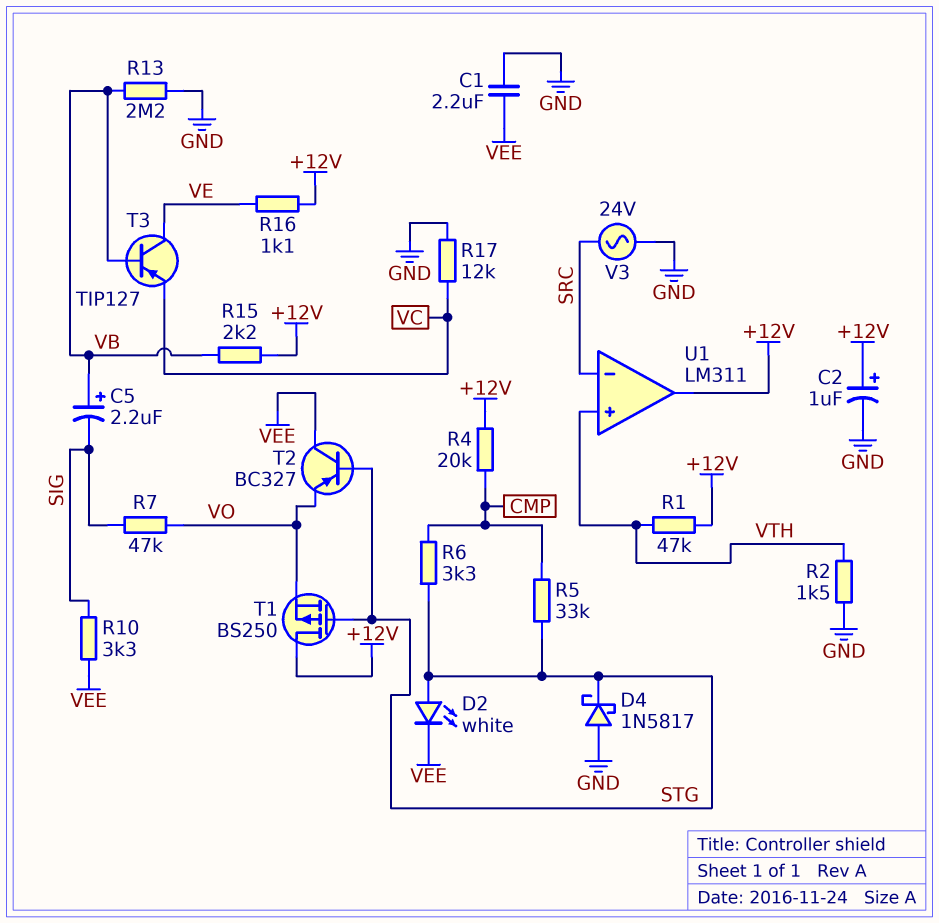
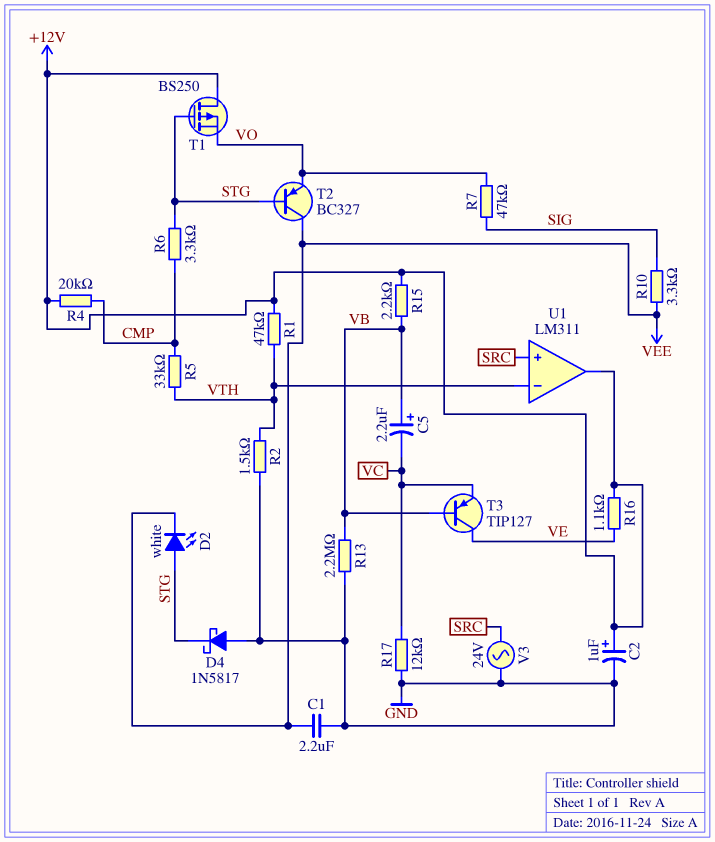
C5: 2.2uF (plus VB, minus SIG) -> 2.2uF (plus VB, minus VC)
R5: 33k (CMP, STG) -> 33k (CMP, VTH)
U1 pin in+: VTH -> SRC
U1 pin in-: SRC -> VTH

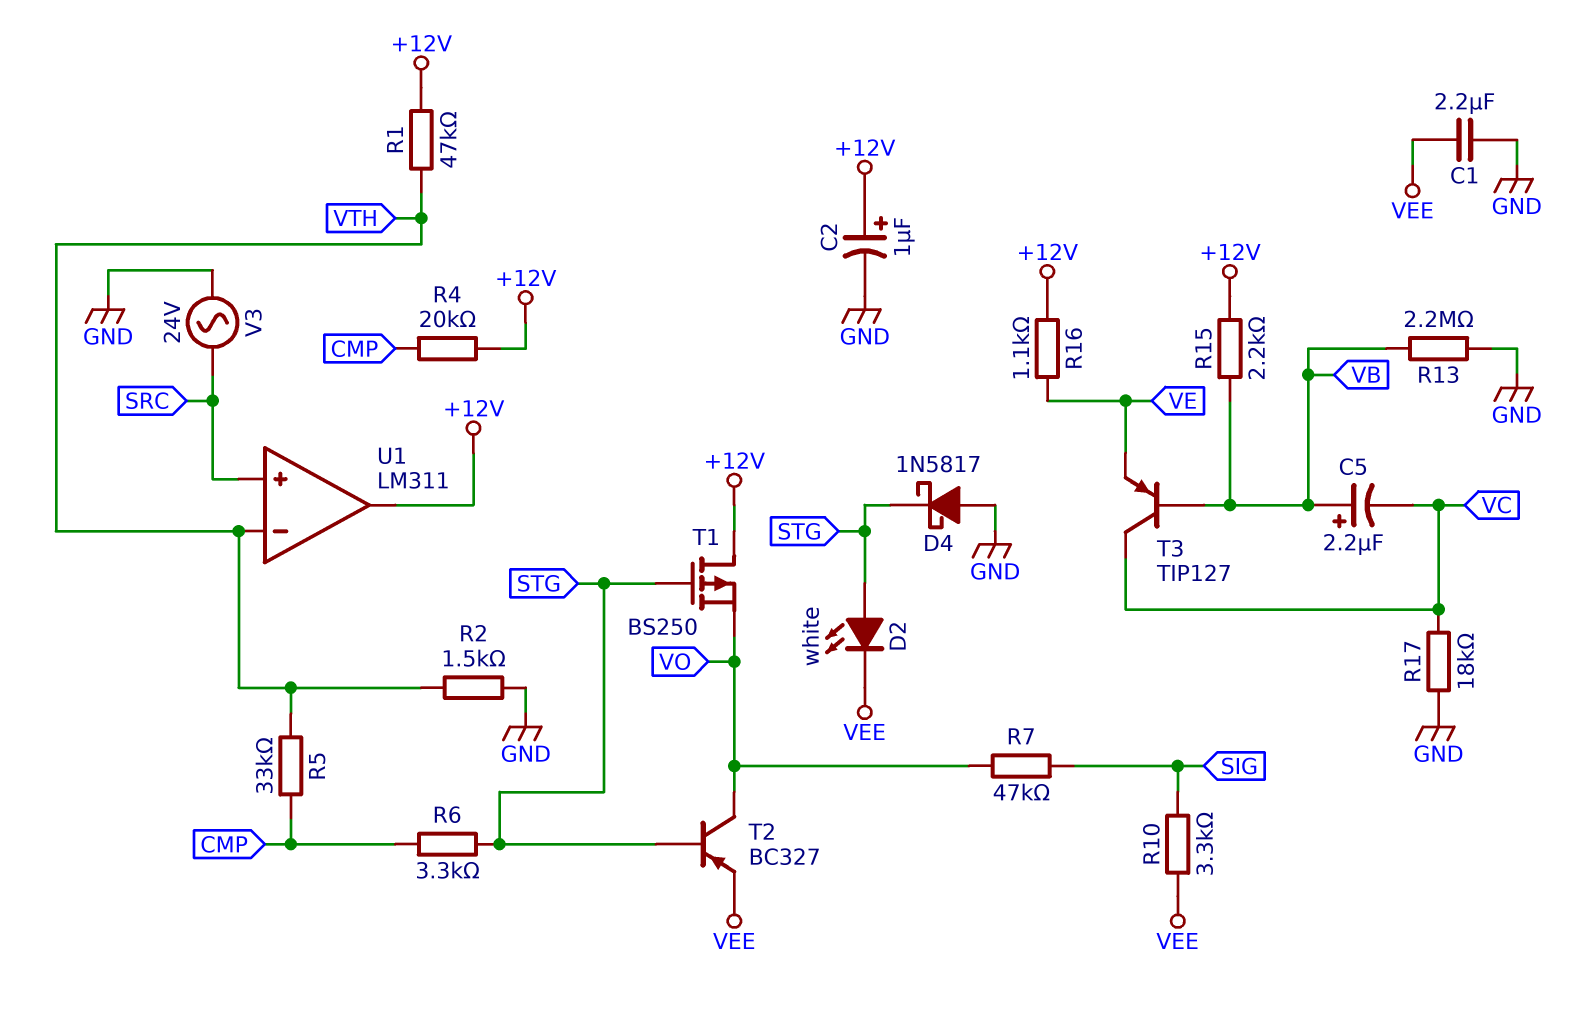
R17: 12k (GND, VC) -> 18k (GND, VC)
T2: PNP BC327 (B STG, C VEE, E VO) -> PNP BC327 (B STG, C VO, E VEE)
T3: PNP TIP127 (B VB, C VE, E VC) -> PNP TIP127 (B VB, C VC, E VE)

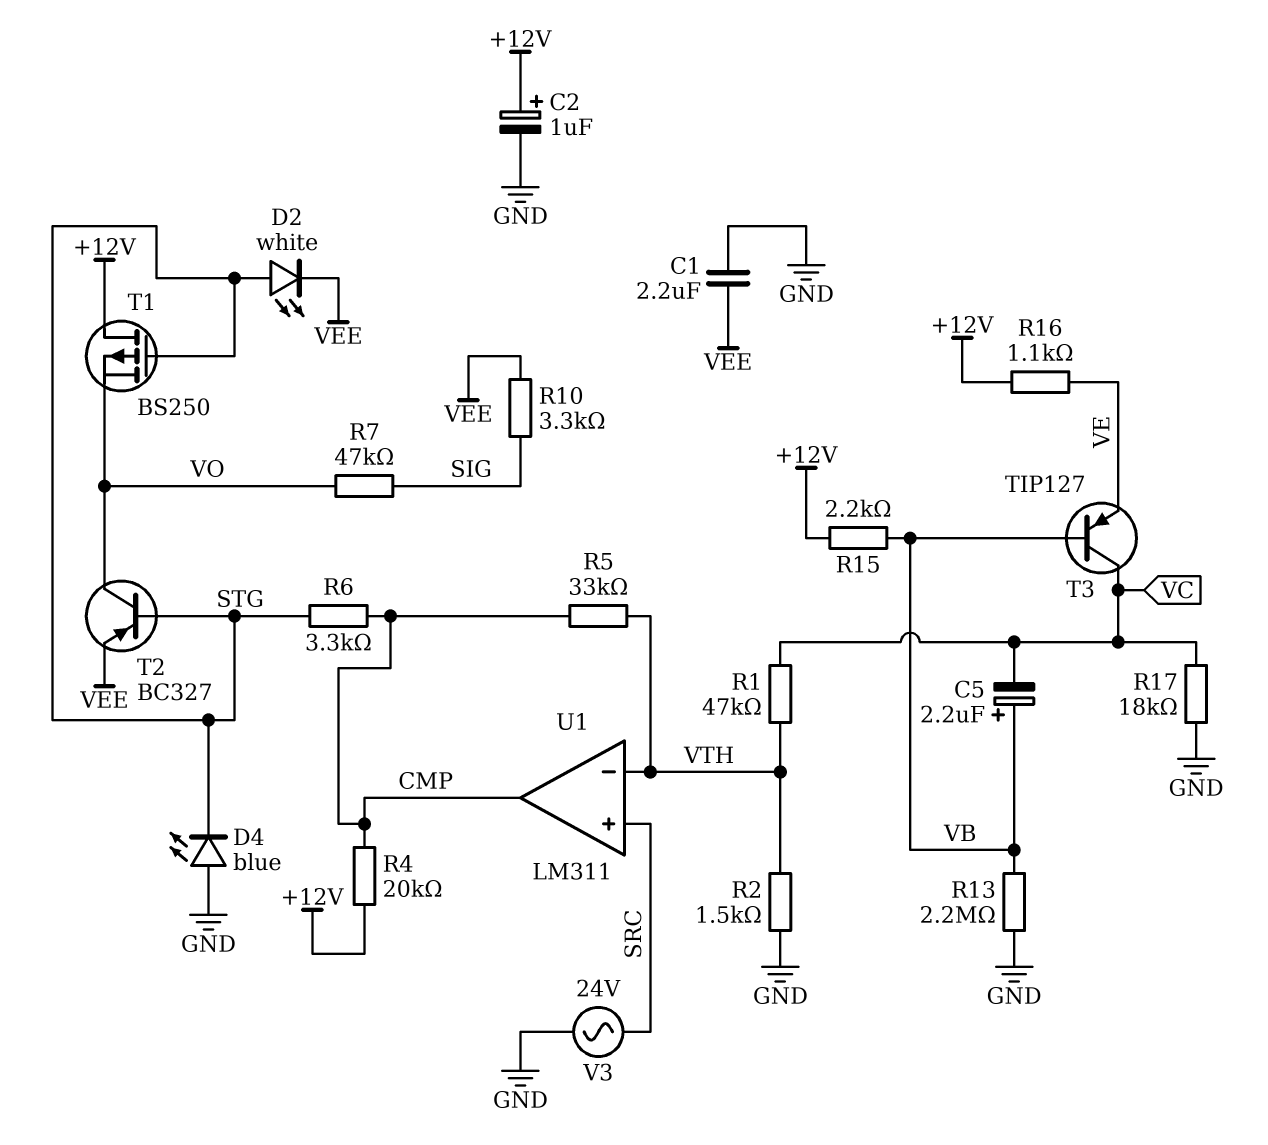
D4: schottky 1N5817 (A GND, K STG) -> LED blue (A GND, K STG)
R1: 47k (+12V, VTH) -> 47k (VC, VTH)
U1 pin out: +12V -> CMP

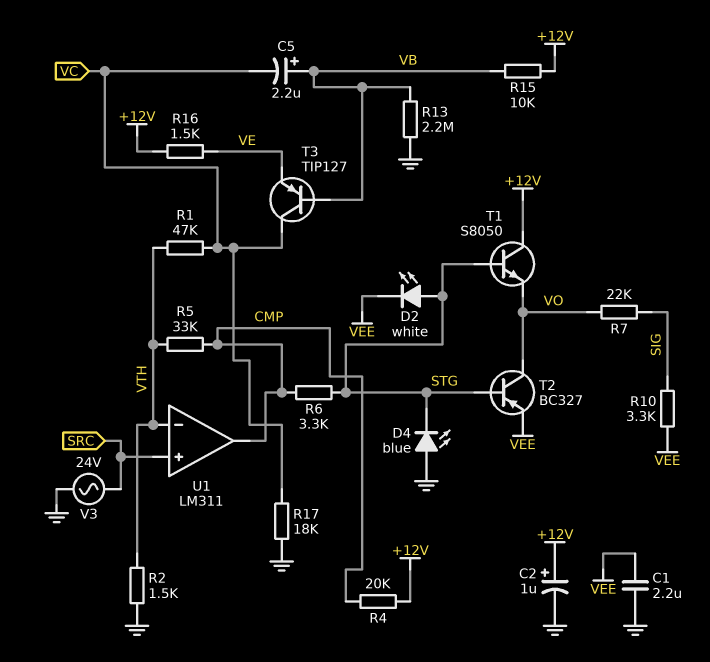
R7: 47k (SIG, VO) -> 22k (SIG, VO)
R15: 2.2k (+12V, VB) -> 10k (+12V, VB)
R16: 1.1k (+12V, VE) -> 1.5k (+12V, VE)
T1: PMOS BS250 (G STG, D +12V, S VO) -> NPN S8050 (B STG, C +12V, E VO)

